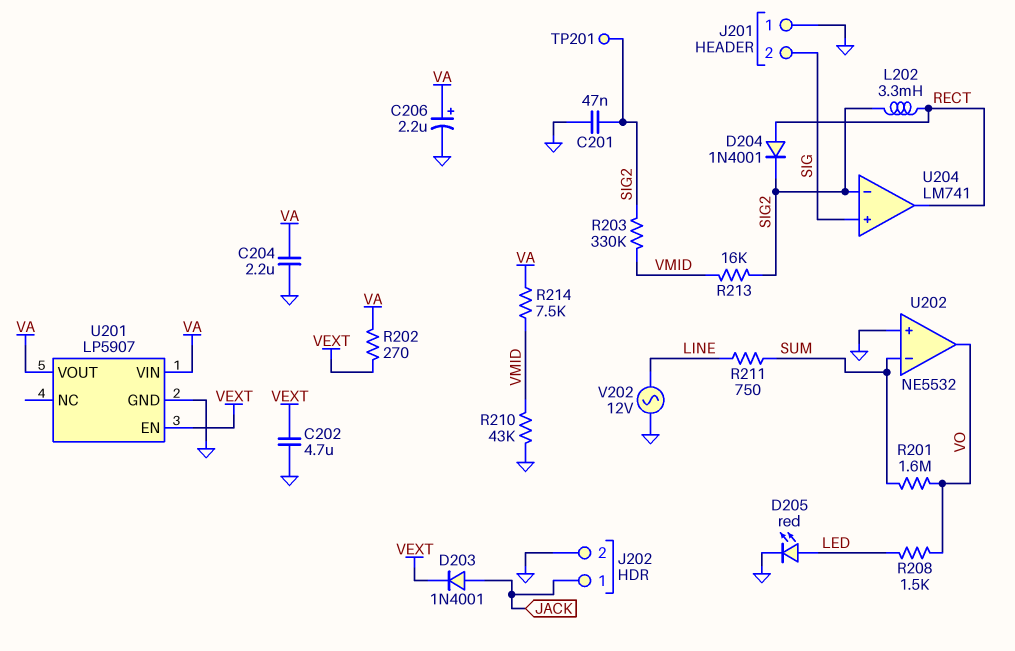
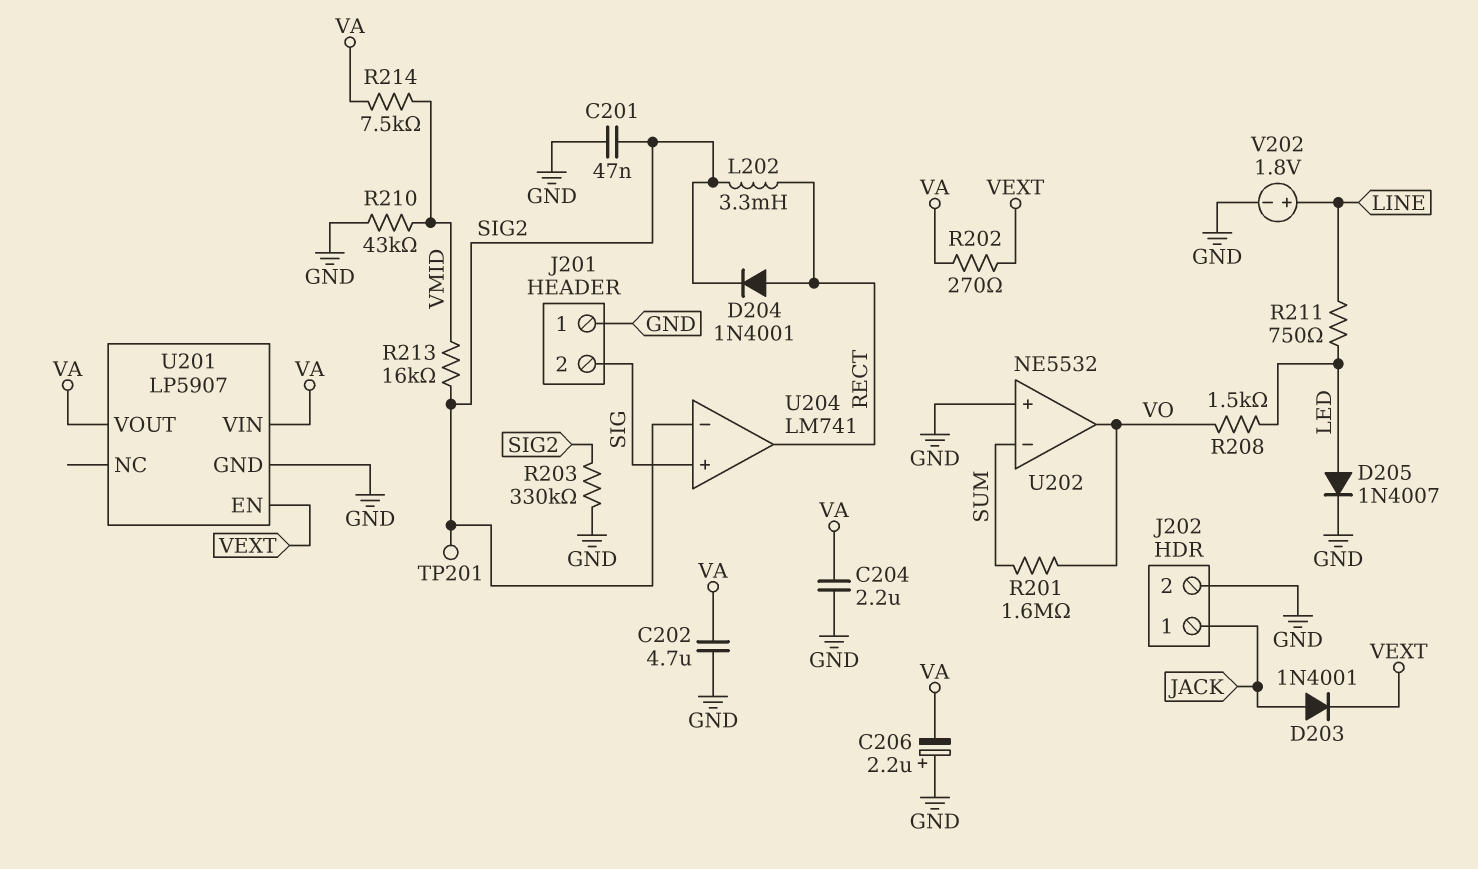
C202: 4.7uF (GND, VEXT) -> 4.7uF (GND, VA)
C206: 2.2uF (plus VA, minus GND) -> 2.2uF (plus GND, minus VA)
D205: LED red (A LED, K GND) -> diode 1N4007 (A LED, K GND)
R203: 330k (SIG2, VMID) -> 330k (GND, SIG2)
R211: 750 (LINE, SUM) -> 750 (LED, LINE)
V202: AC 12V (GND, LINE) -> 1.8V (plus LINE, minus GND)

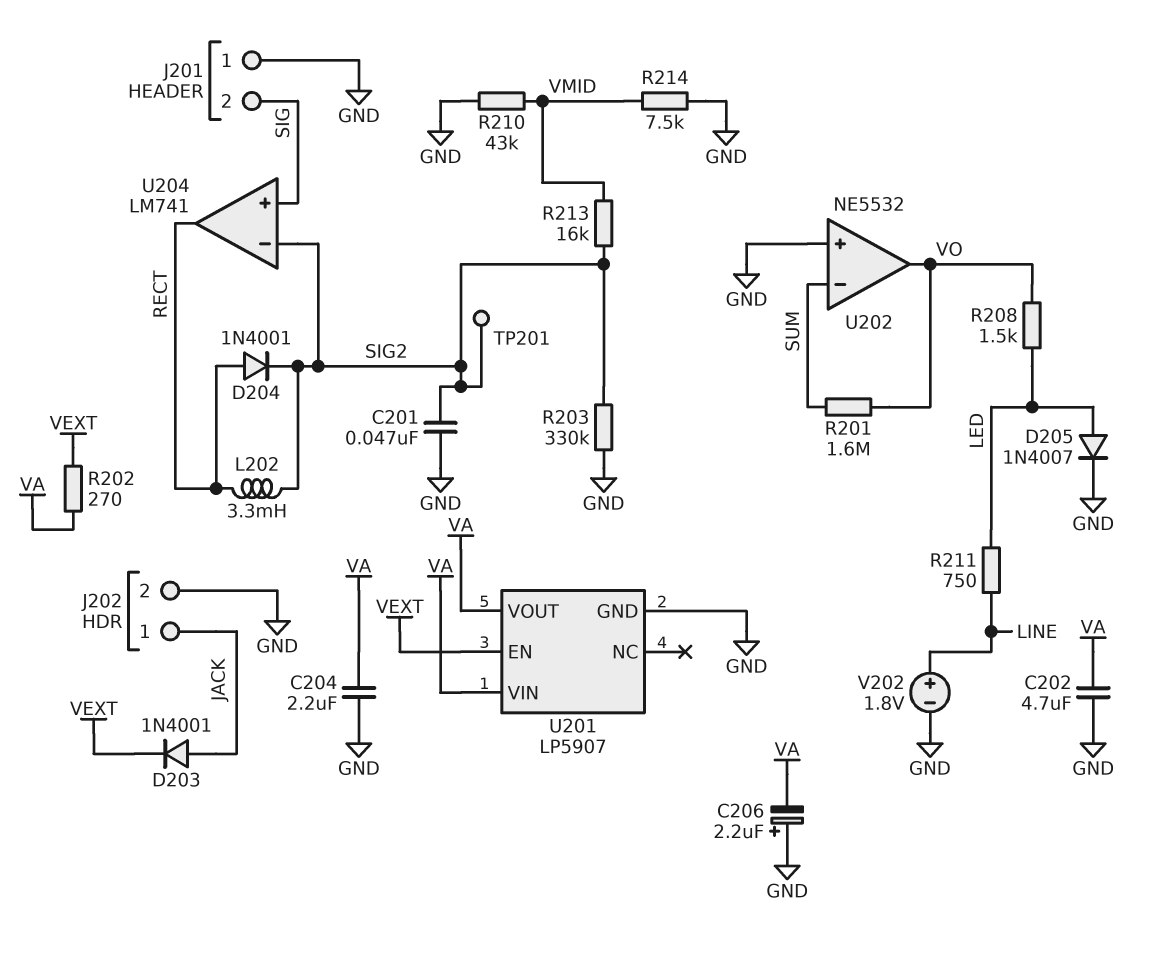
R214: 7.5k (VA, VMID) -> 7.5k (GND, VMID)

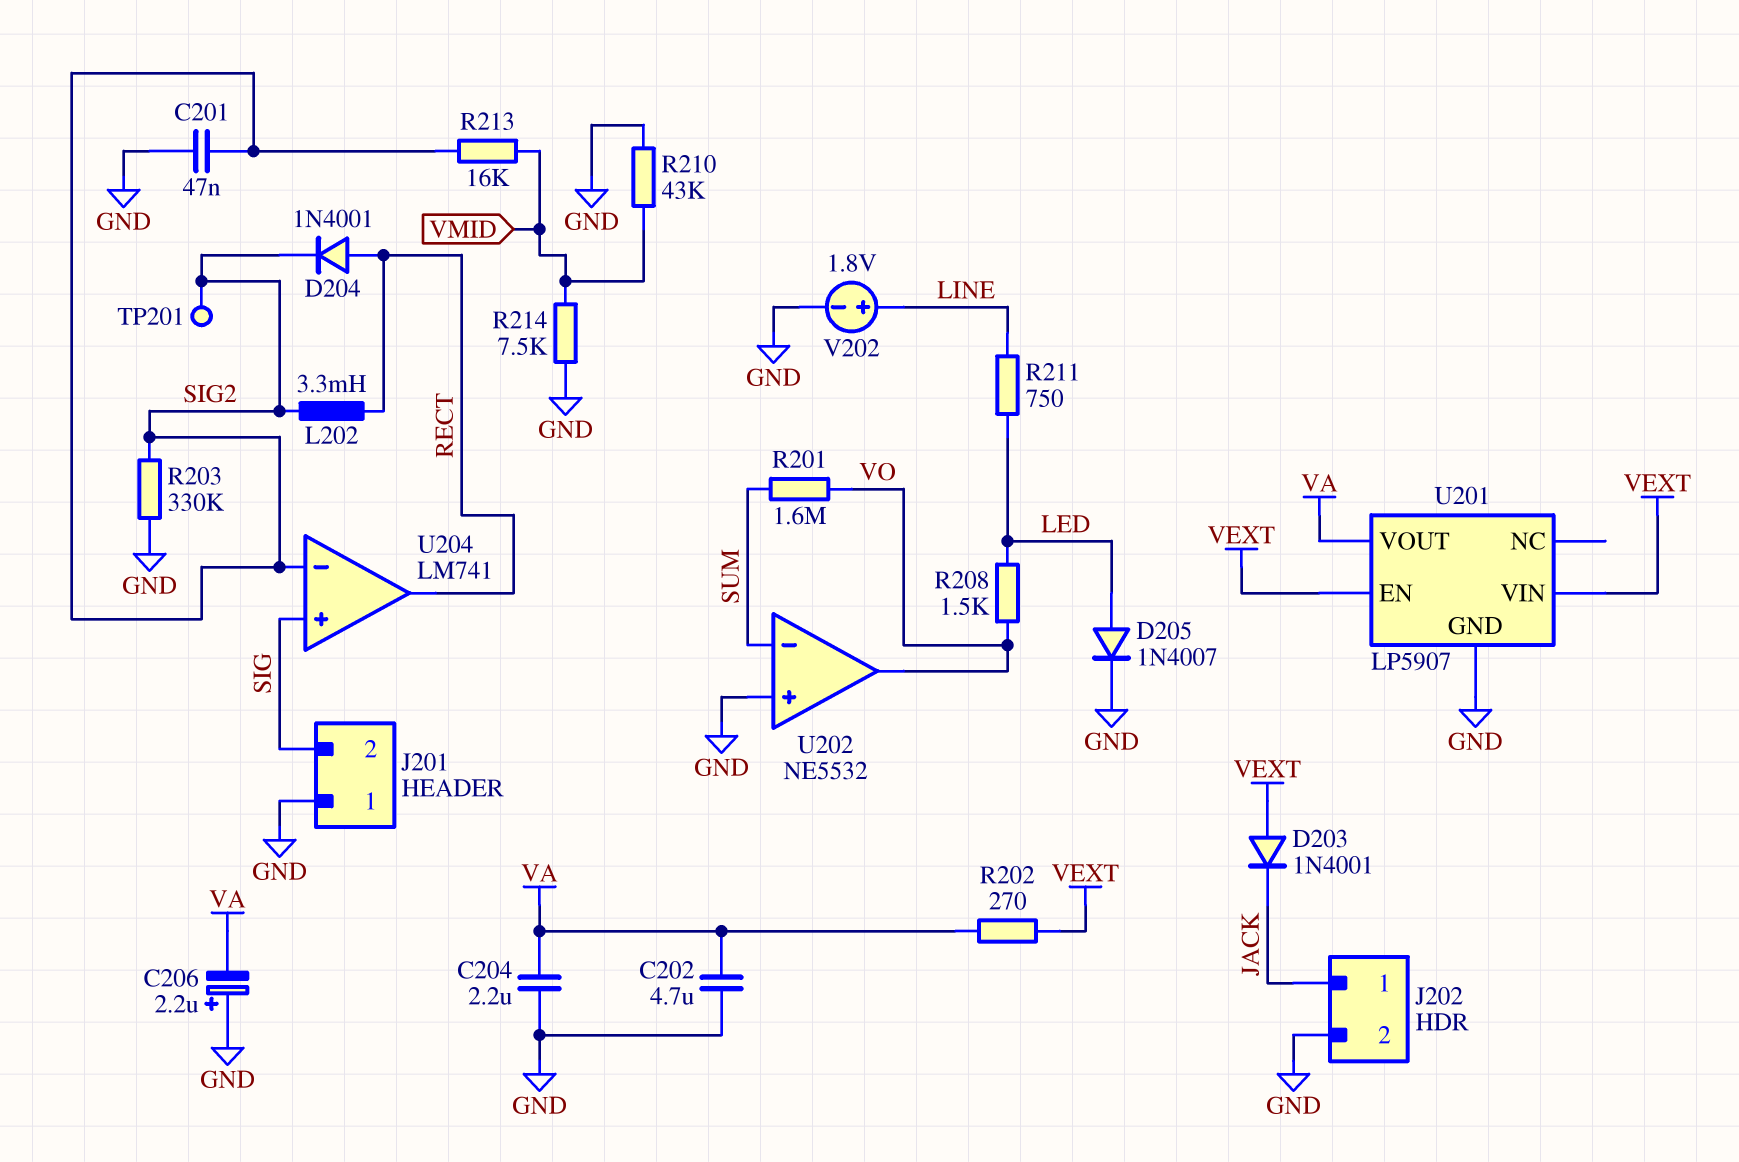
D203: diode 1N4001 (A JACK, K VEXT) -> diode 1N4001 (A VEXT, K JACK)
U201 pin VIN: VA -> VEXT

